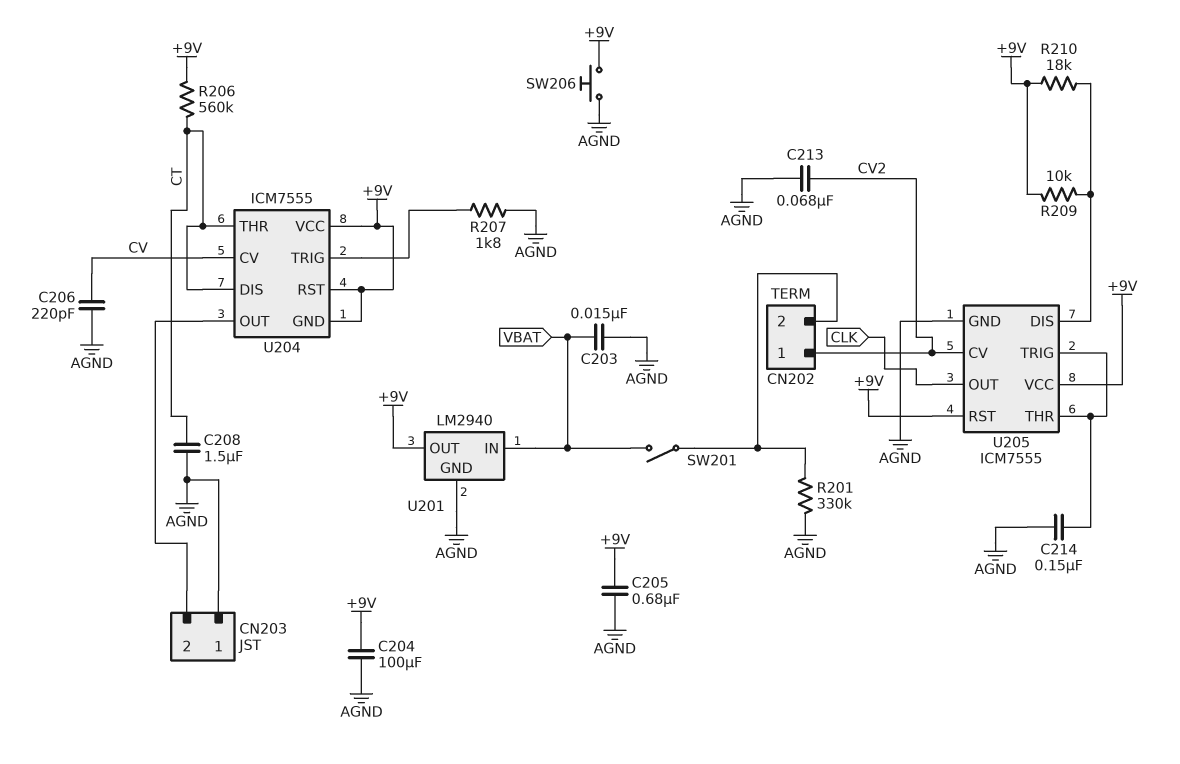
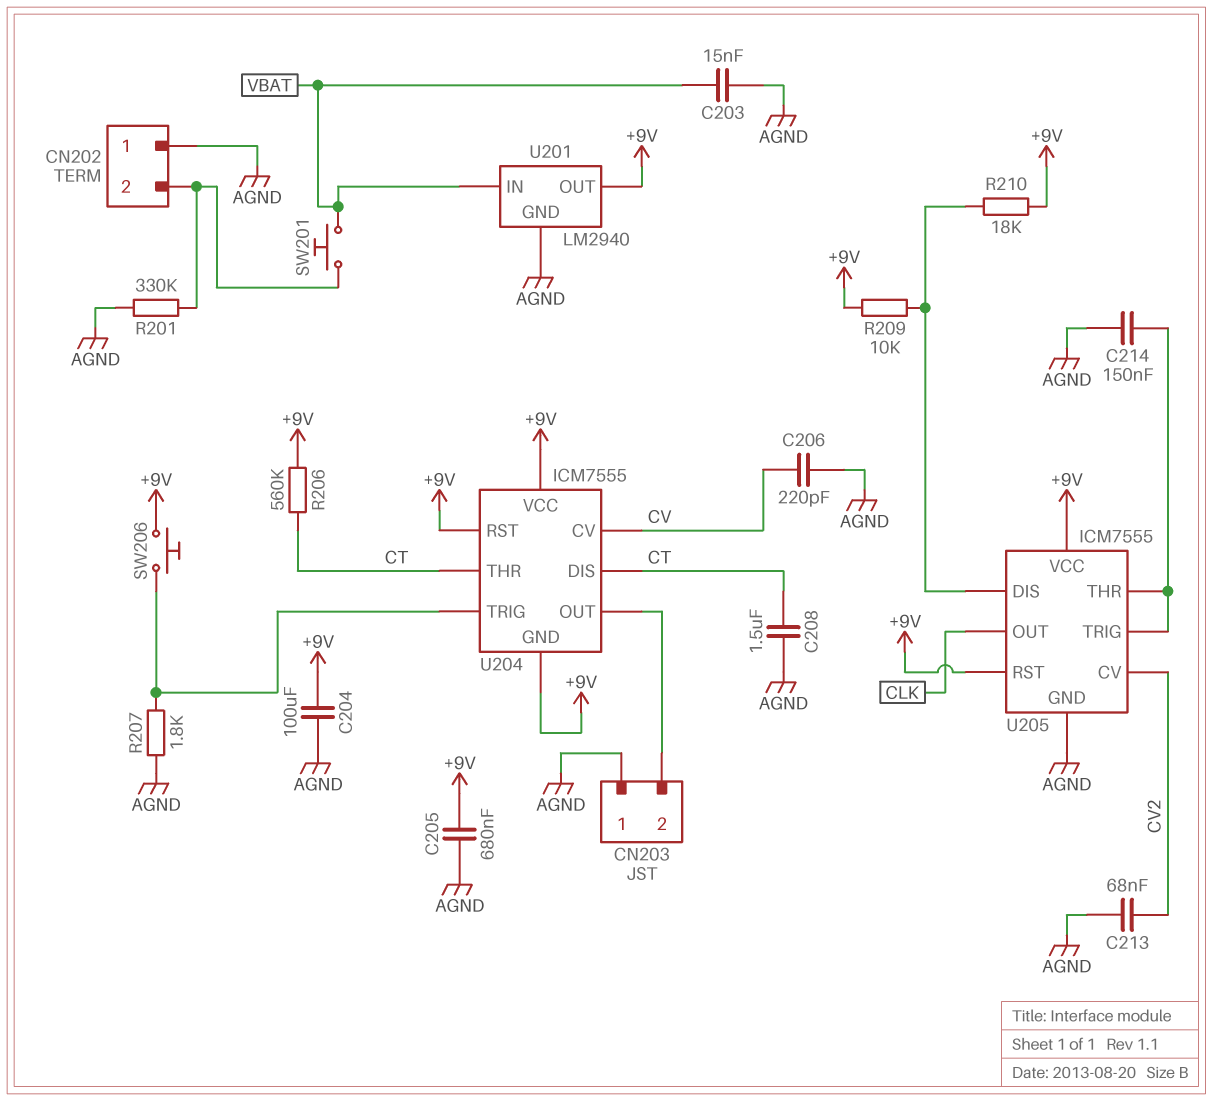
CN202 pin 1: CV2 -> AGND
SW201: switch (CN202/2, VBAT) -> button (CN202/2, VBAT)
SW206: button (+9V, AGND) -> button (+9V, U204/TRIG)

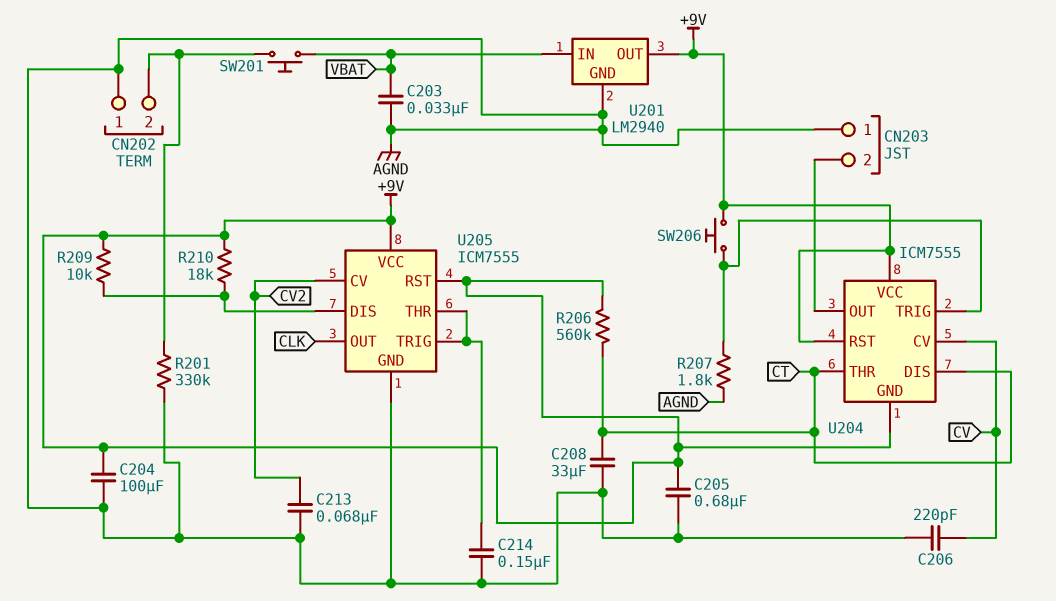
C203: 15nF (AGND, VBAT) -> 33nF (AGND, VBAT)
C208: 1.5uF (AGND, CT) -> 33uF (AGND, CT)

